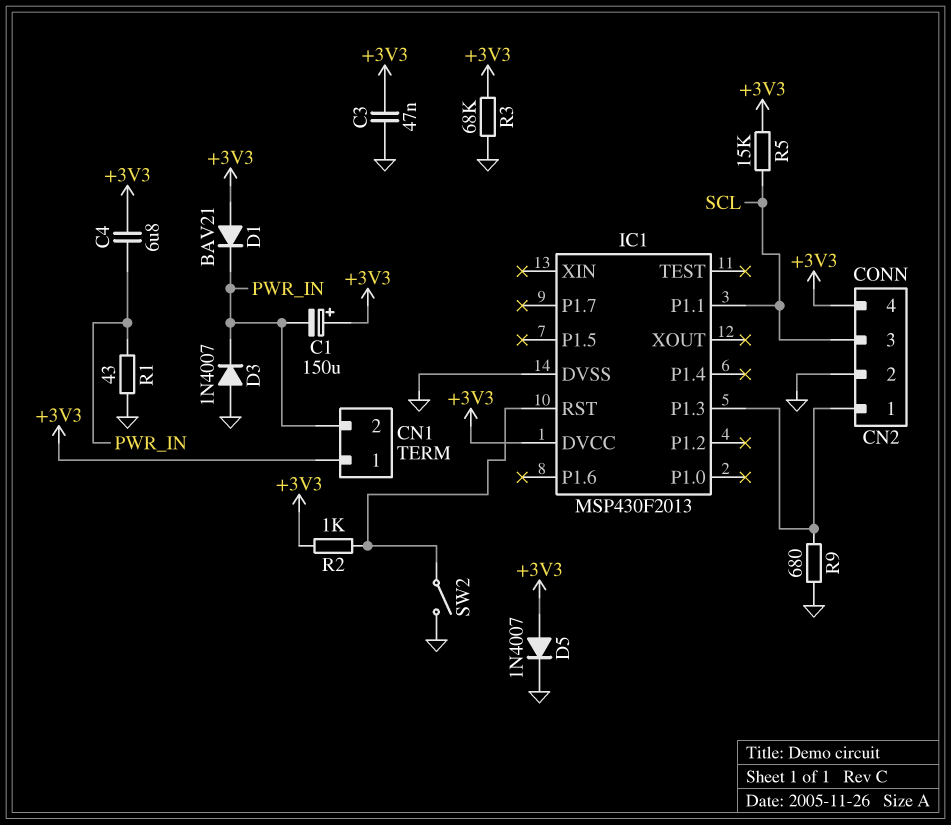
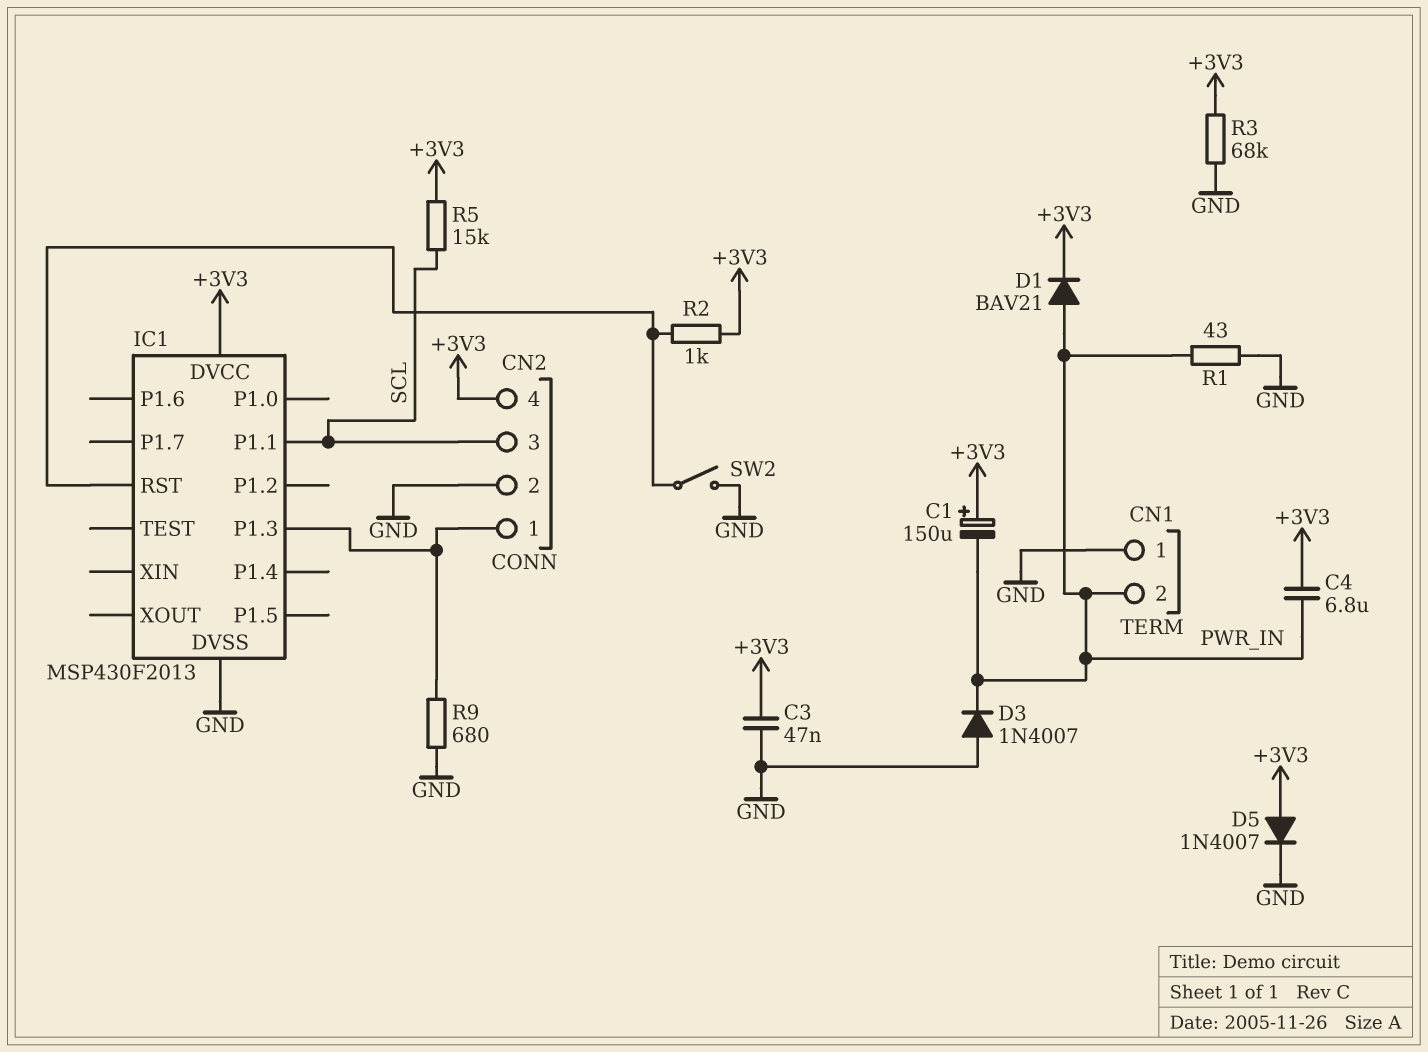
CN1 pin 1: +3V3 -> GND
D1: diode BAV21 (A +3V3, K PWR_IN) -> diode BAV21 (A PWR_IN, K +3V3)

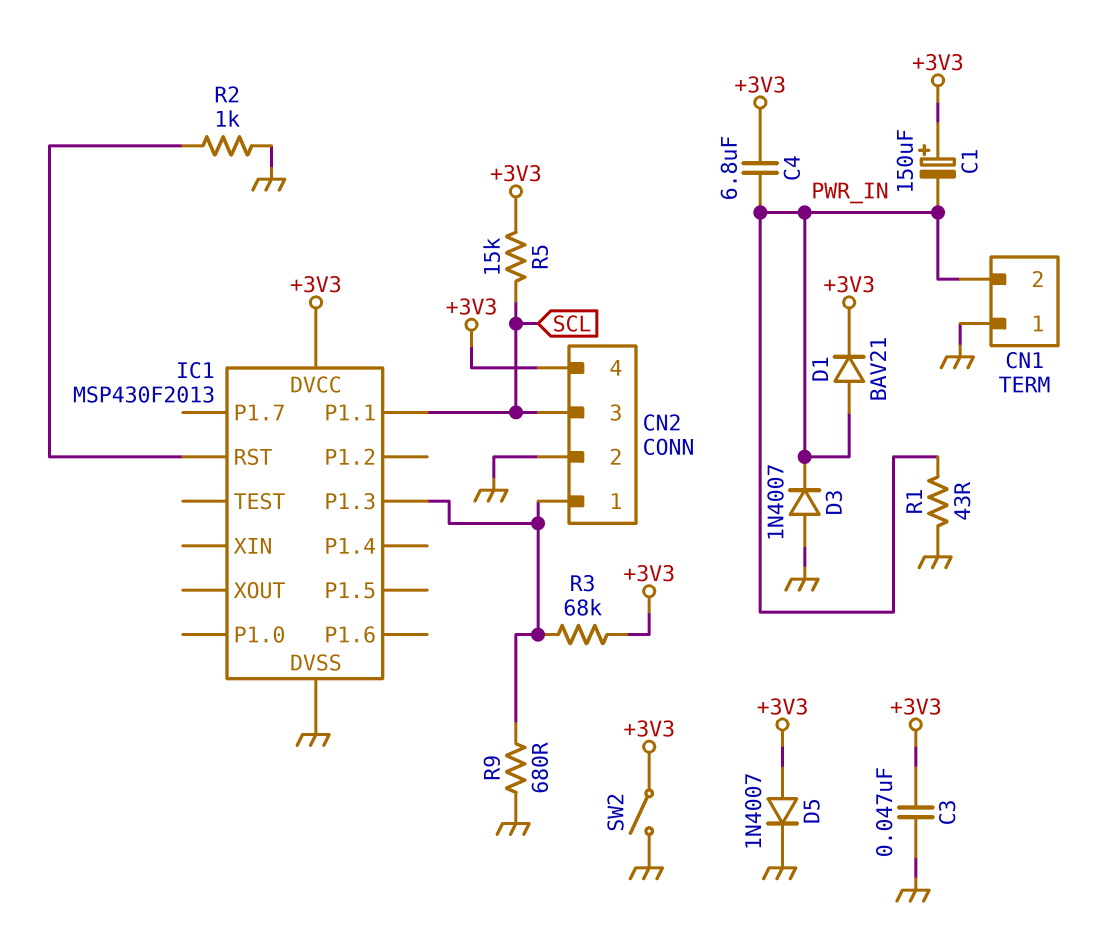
R2: 1k (+3V3, IC1/RST) -> 1k (GND, IC1/RST)
R3: 68k (+3V3, GND) -> 68k (+3V3, CN2/1)
SW2: switch (GND, IC1/RST) -> switch (+3V3, GND)

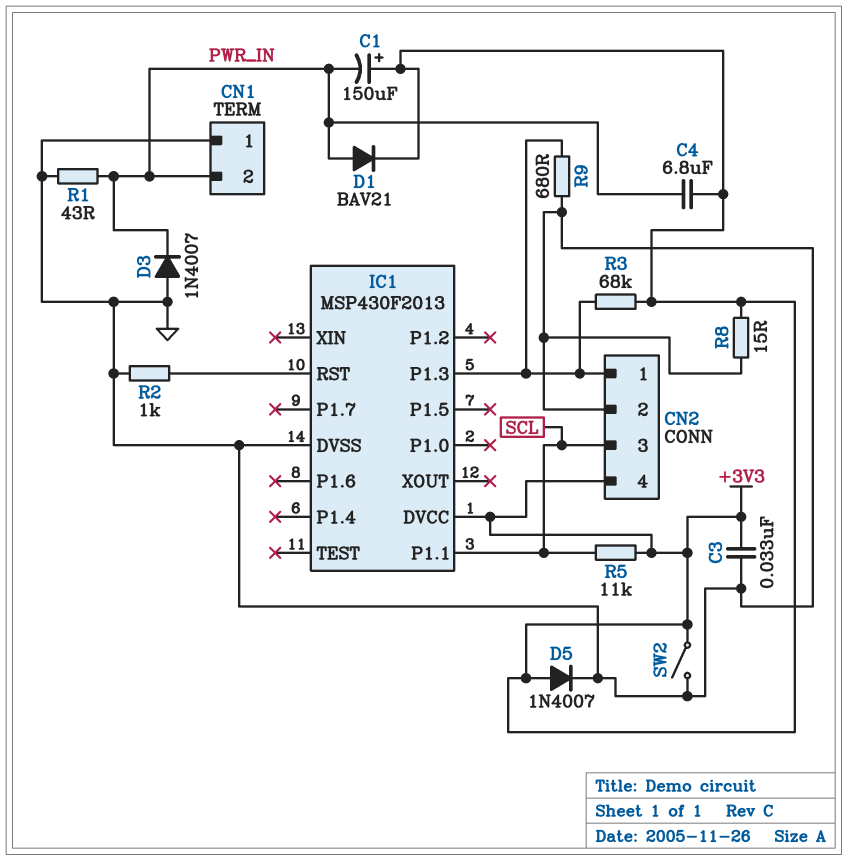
C3: 47nF (+3V3, GND) -> 33nF (+3V3, GND)
R5: 15k (+3V3, SCL) -> 11k (+3V3, SCL)
R8: none -> 15 (+3V3, GND)

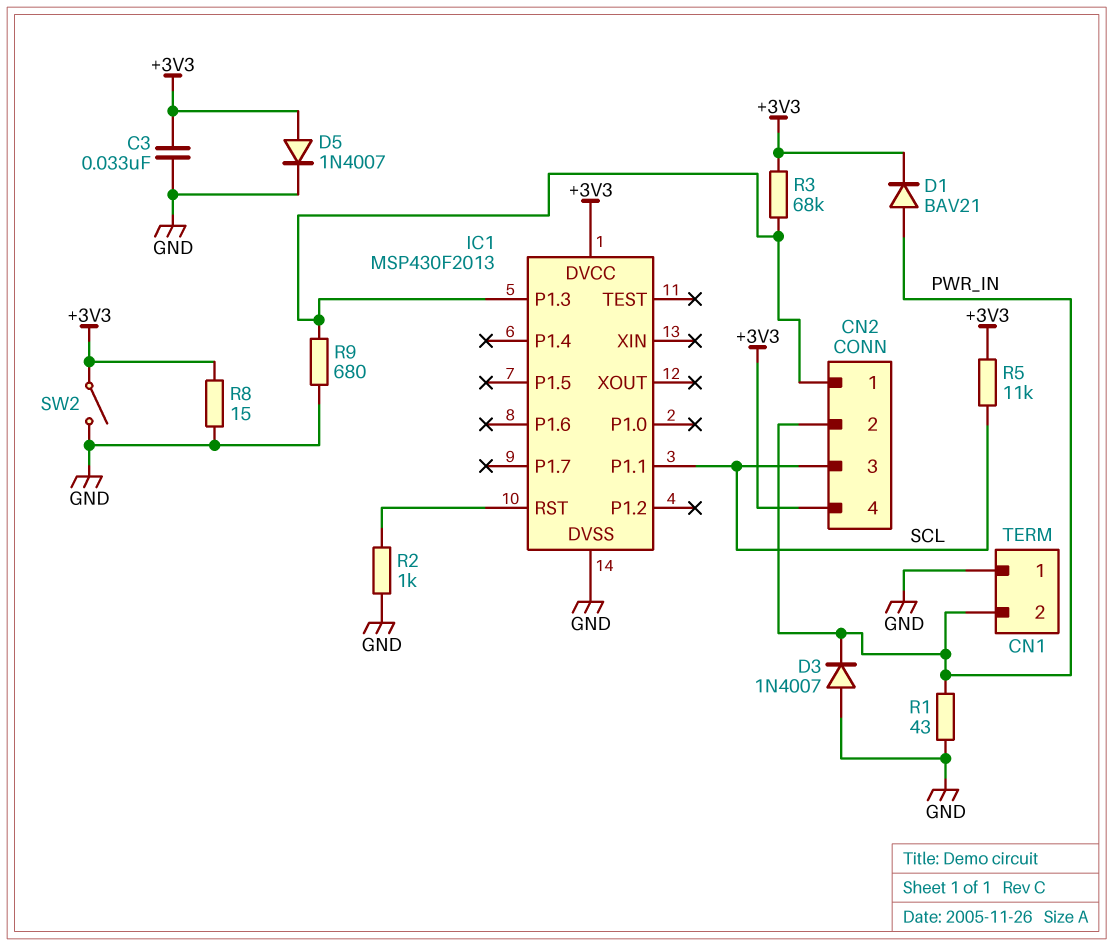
C1: 150uF (plus +3V3, minus PWR_IN) -> none
C4: 6.8uF (+3V3, PWR_IN) -> none
CN2 pin 2: GND -> PWR_IN

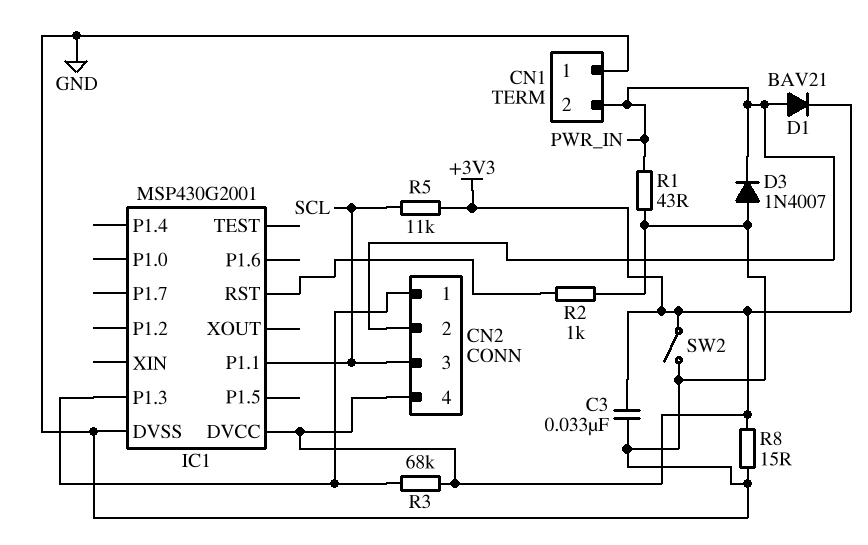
D5: diode 1N4007 (A +3V3, K GND) -> none
IC1: MSP430F2013 -> MSP430G2001
R9: 680 (CN2/1, GND) -> none

